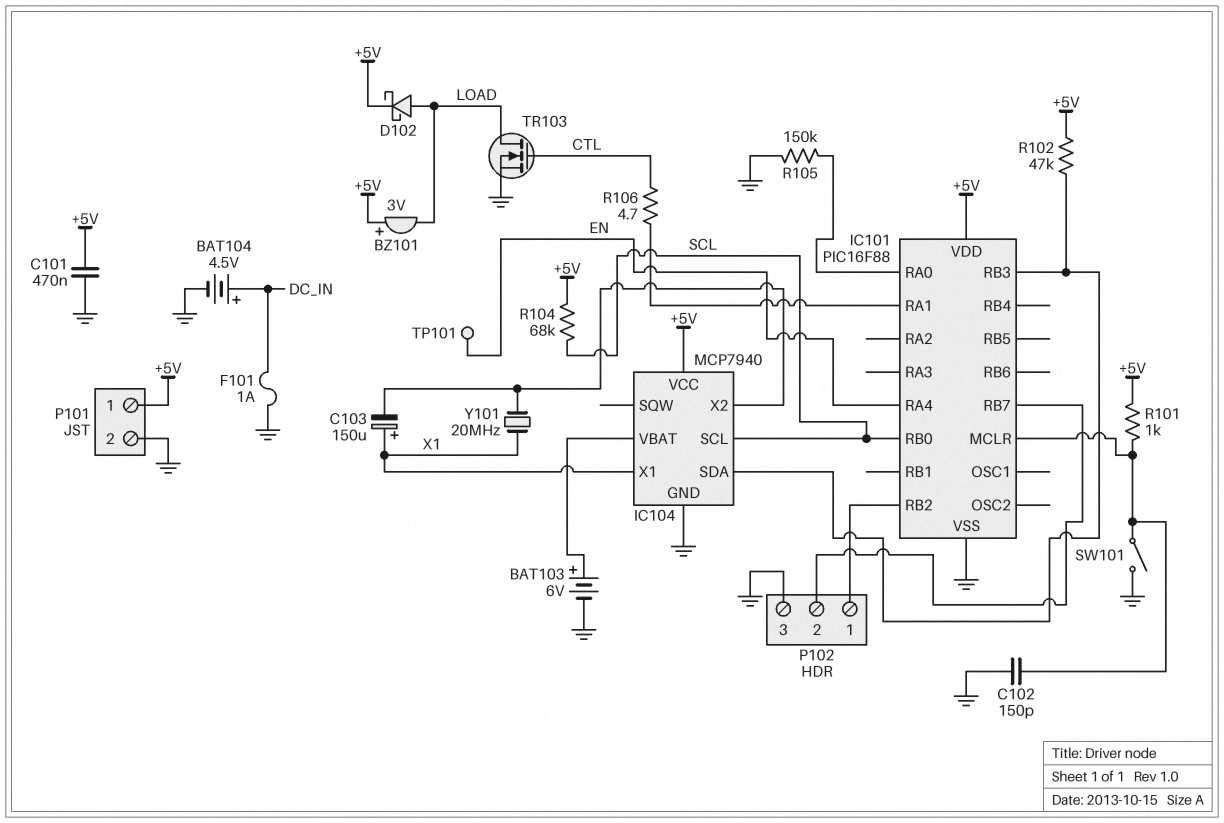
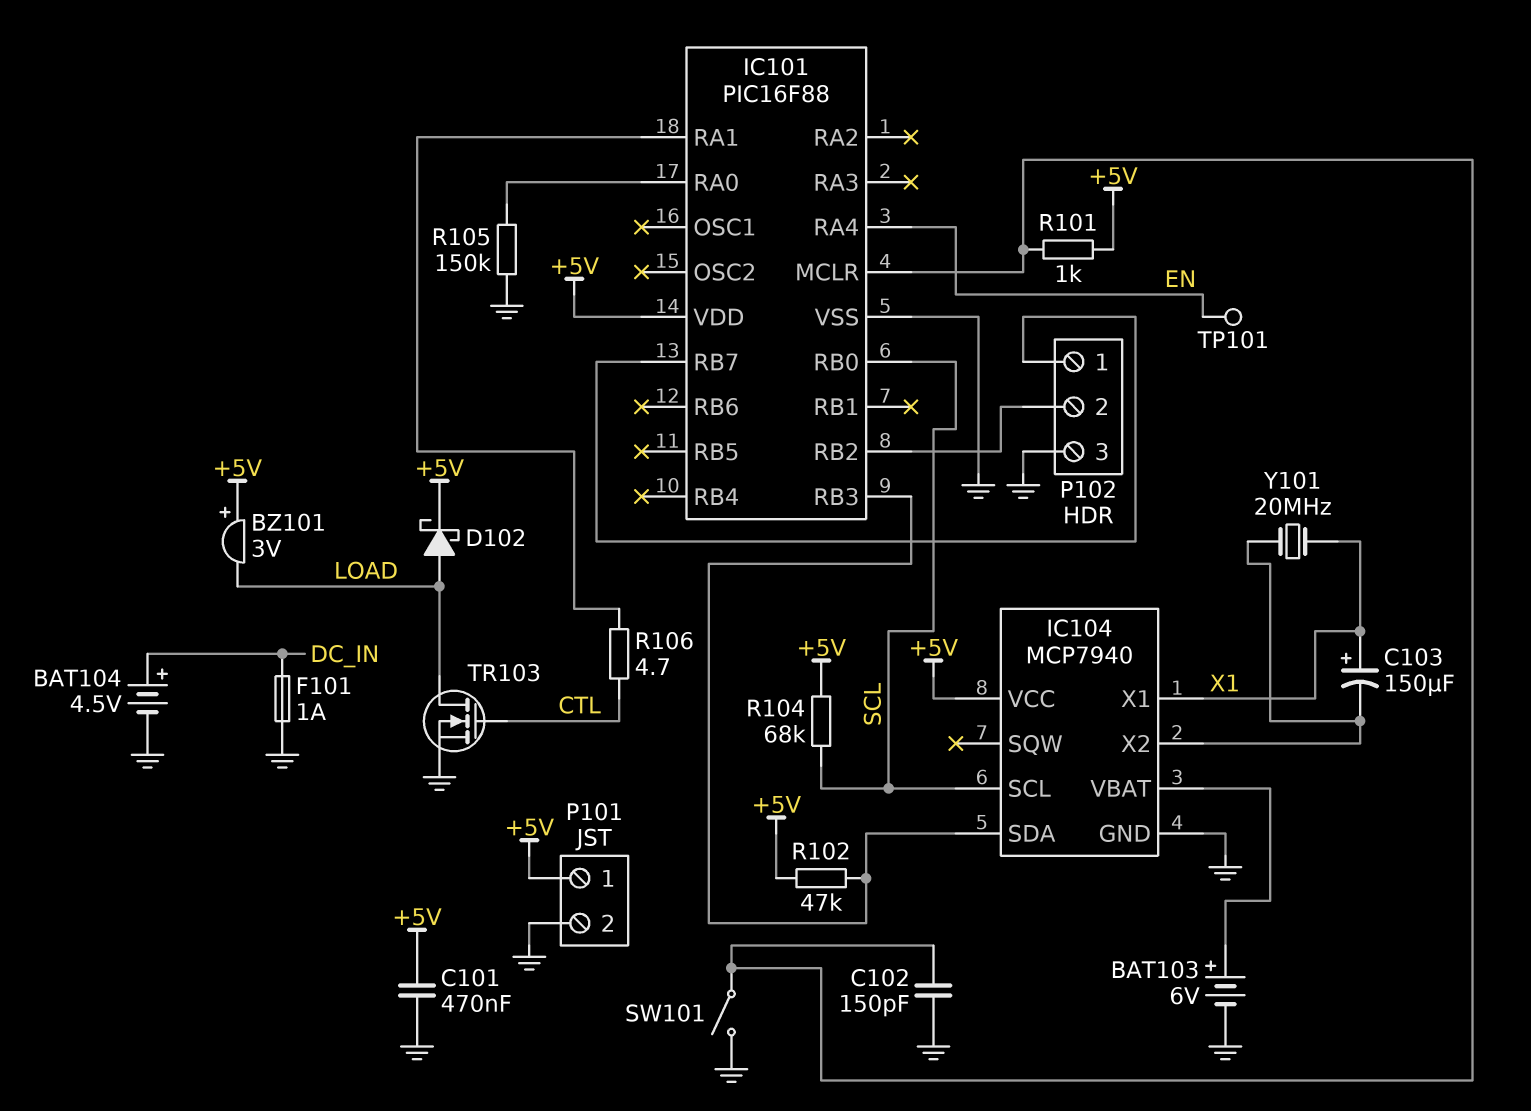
P102 pin 1: IC101/RB2 -> IC101/RB7
P102 pin 2: IC101/RB7 -> IC101/RB2

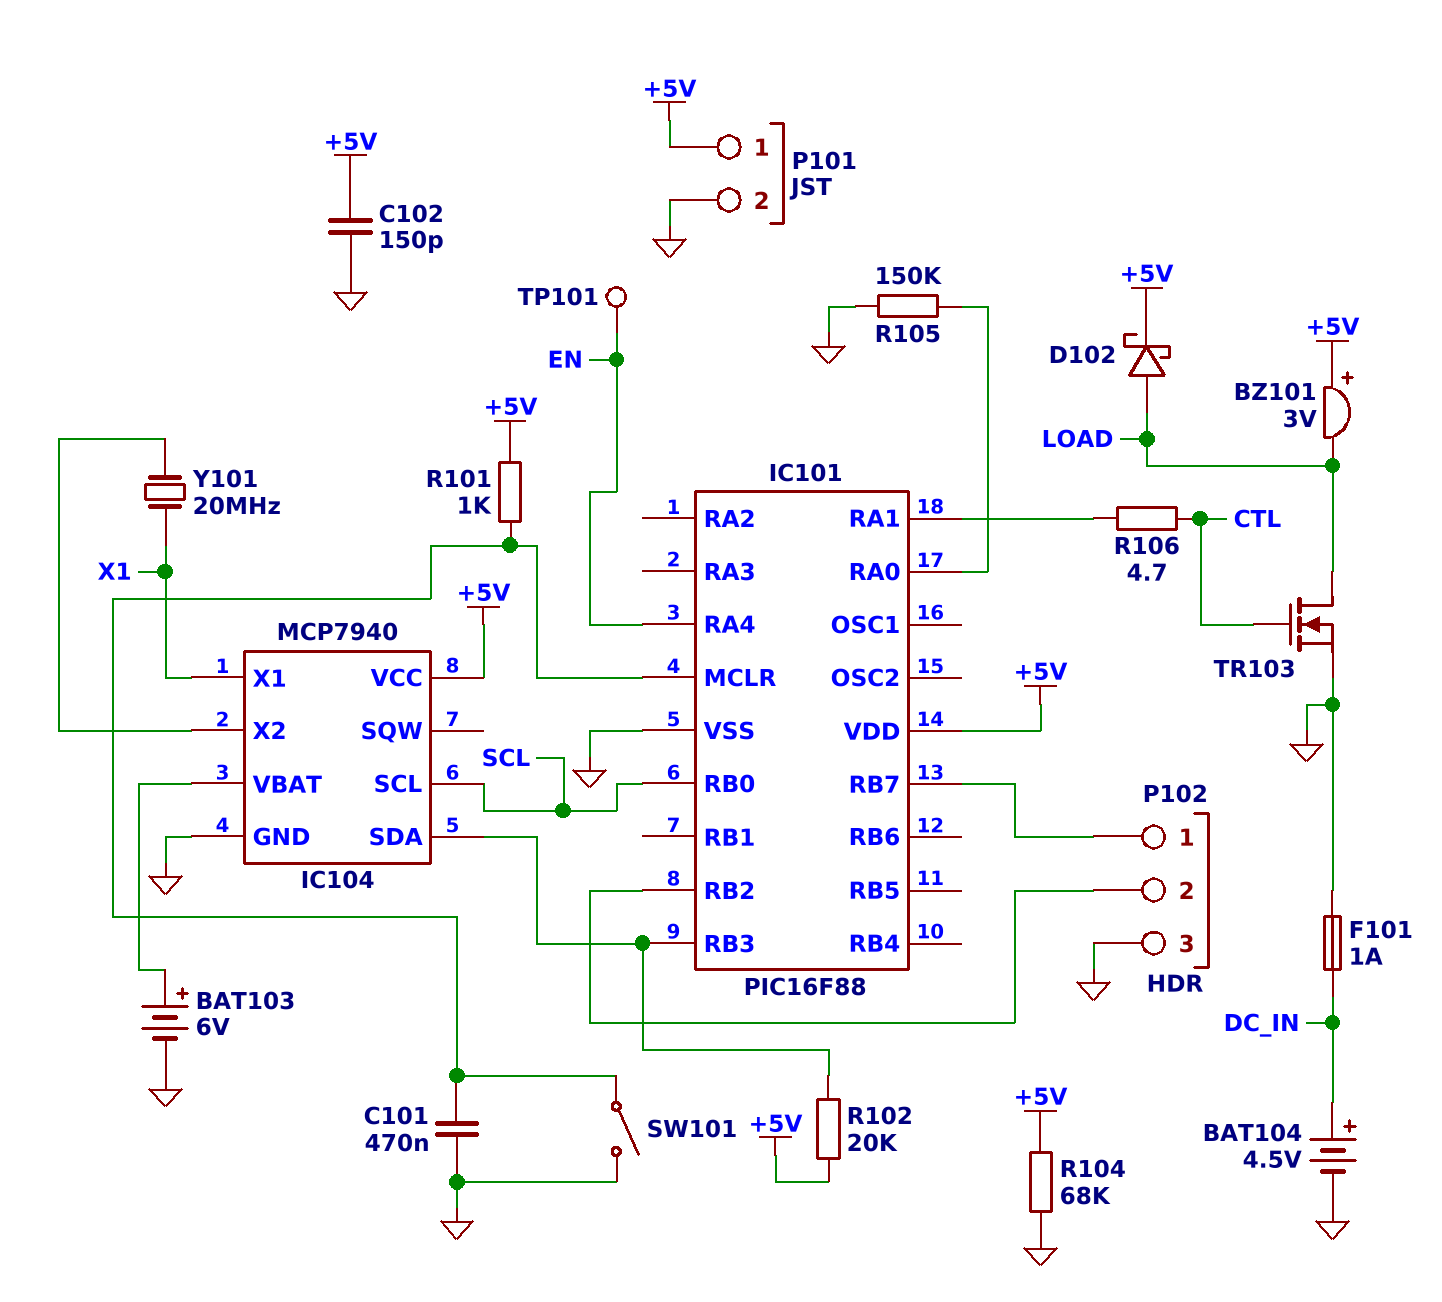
C101: 470nF (+5V, GND) -> 470nF (GND, IC101/MCLR)
C102: 150pF (GND, IC101/MCLR) -> 150pF (+5V, GND)
C103: 150uF (plus X1, minus IC104/X2) -> none
R102: 47k (+5V, IC101/RB3) -> 20k (+5V, IC101/RB3)
R104: 68k (+5V, SCL) -> 68k (+5V, GND)

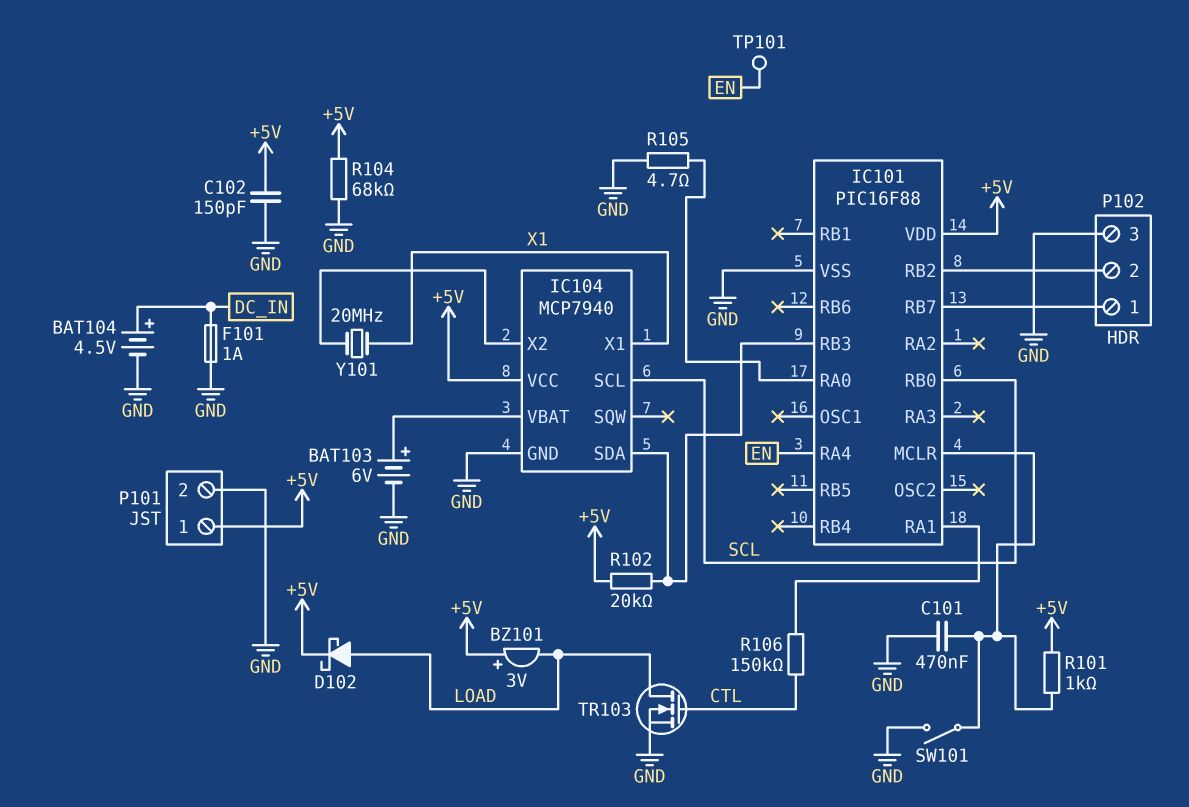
R105: 150k (GND, IC101/RA0) -> 4.7 (GND, IC101/RA0)
R106: 4.7 (CTL, IC101/RA1) -> 150k (CTL, IC101/RA1)

